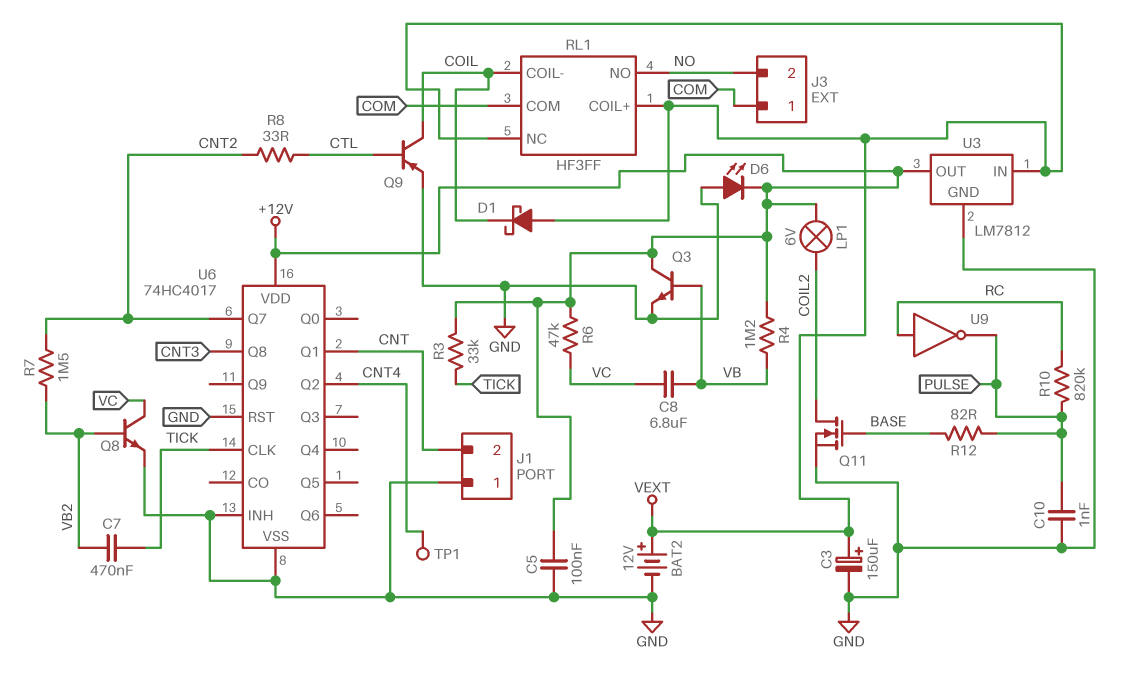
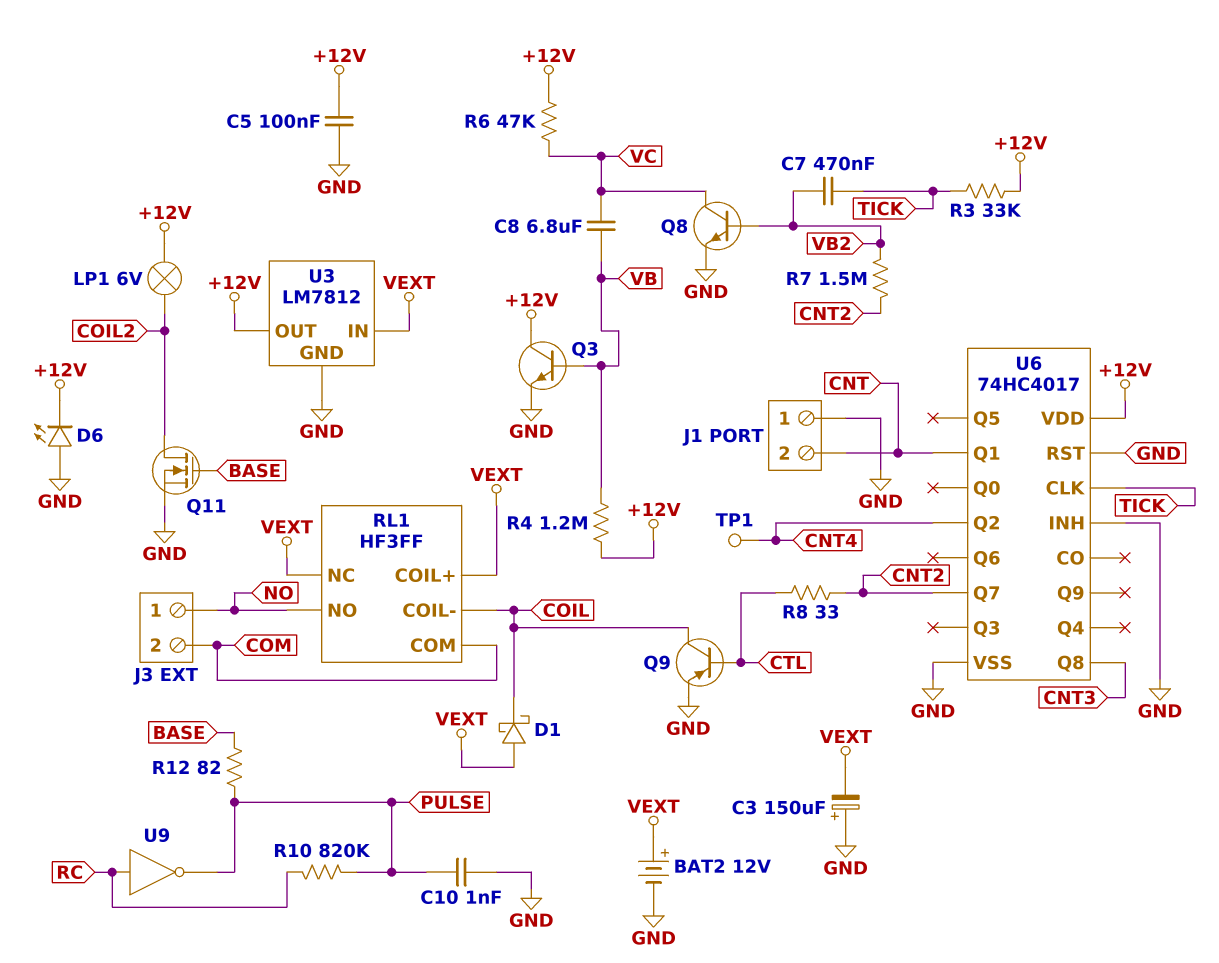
C3: 150uF (plus VEXT, minus GND) -> 150uF (plus GND, minus VEXT)
J3 pin 1: COM -> NO
J3 pin 2: NO -> COM

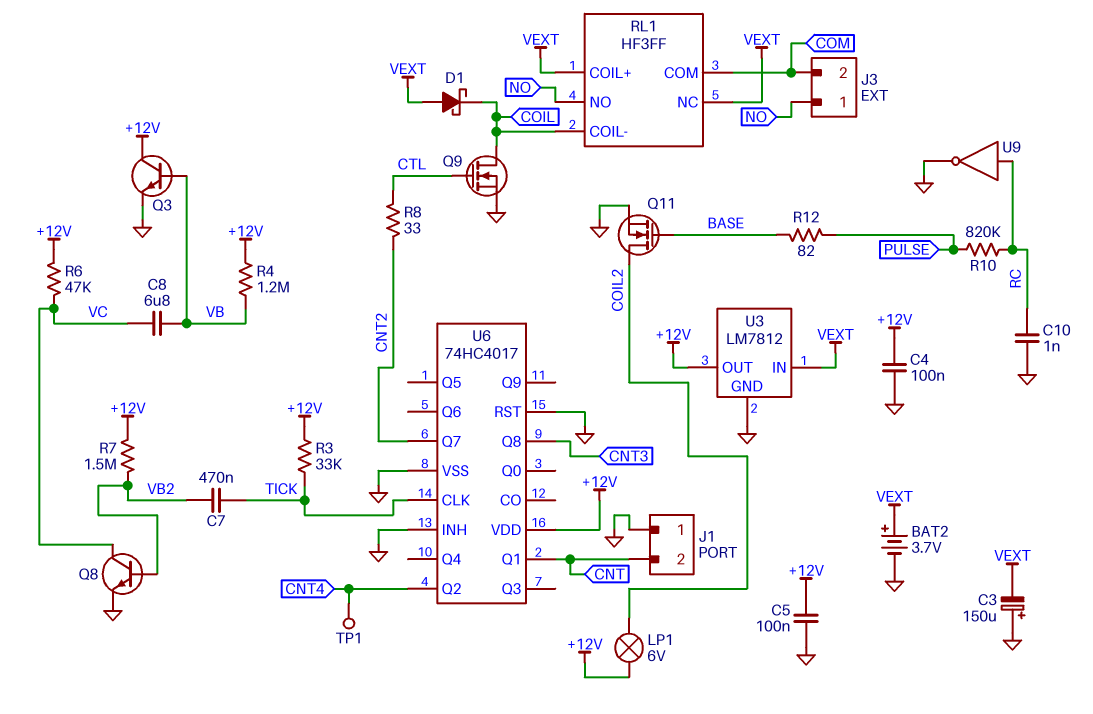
BAT2: 12V (plus VEXT, minus GND) -> 3.7V (plus VEXT, minus GND)
C4: none -> 100nF (+12V, GND)
C10: 1nF (GND, PULSE) -> 1nF (GND, RC)
D6: LED (A GND, K +12V) -> none
Q9: PNP (B CTL, C COIL, E GND) -> NMOS (G CTL, D COIL, S GND)
R7: 1.5M (CNT2, VB2) -> 1.5M (+12V, VB2)
U9: NOT (in RC, out PULSE) -> NOT (in RC, out GND)

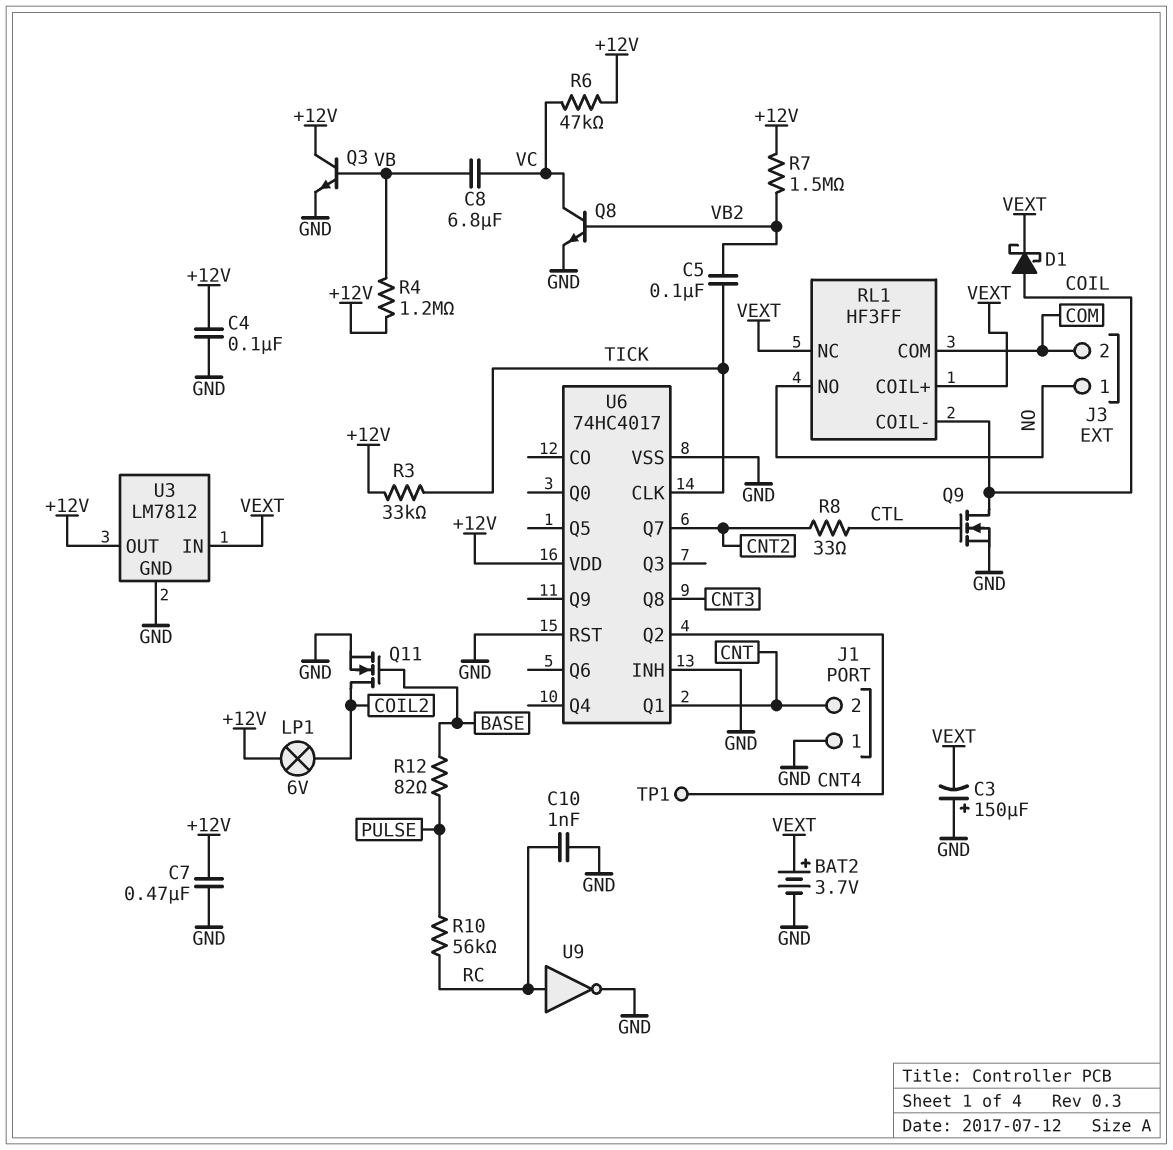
C5: 100nF (+12V, GND) -> 100nF (TICK, VB2)
C7: 470nF (TICK, VB2) -> 470nF (+12V, GND)
D1: schottky (A VEXT, K COIL) -> schottky (A COIL, K VEXT)
R10: 820k (PULSE, RC) -> 56k (PULSE, RC)

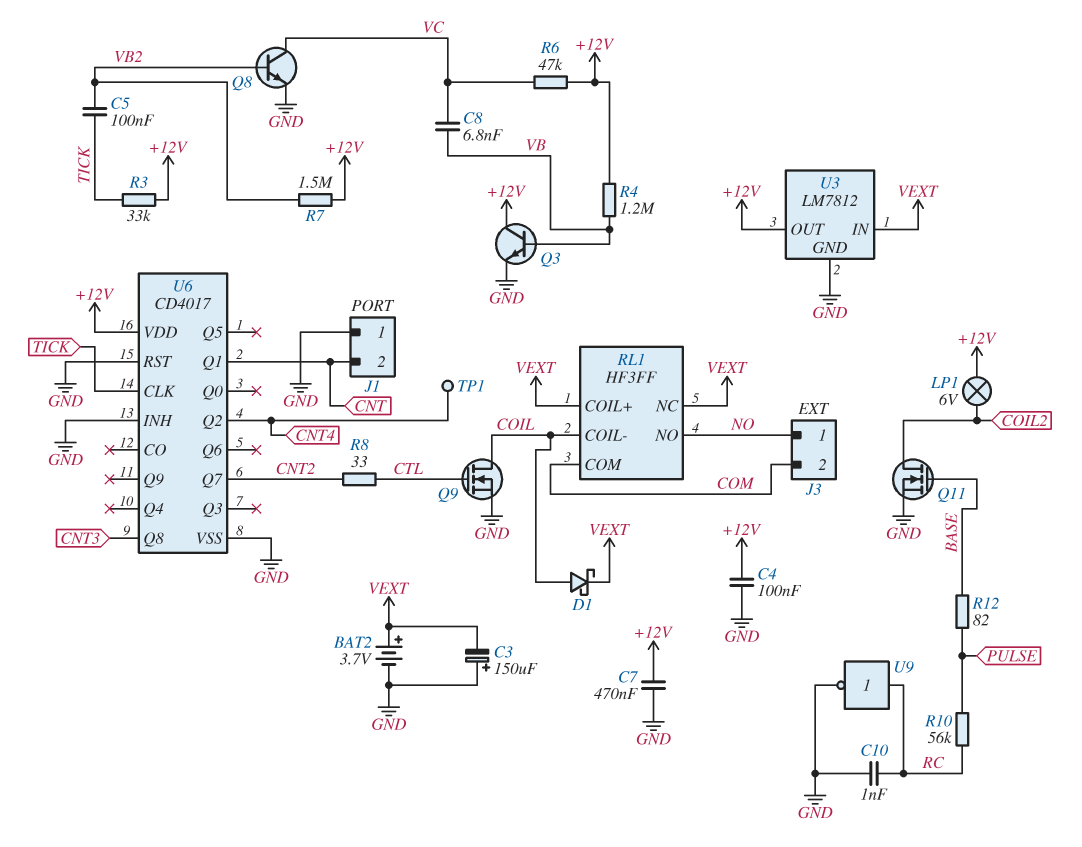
C8: 6.8uF (VB, VC) -> 6.8nF (VB, VC)
U6: 74HC4017 -> CD4017

